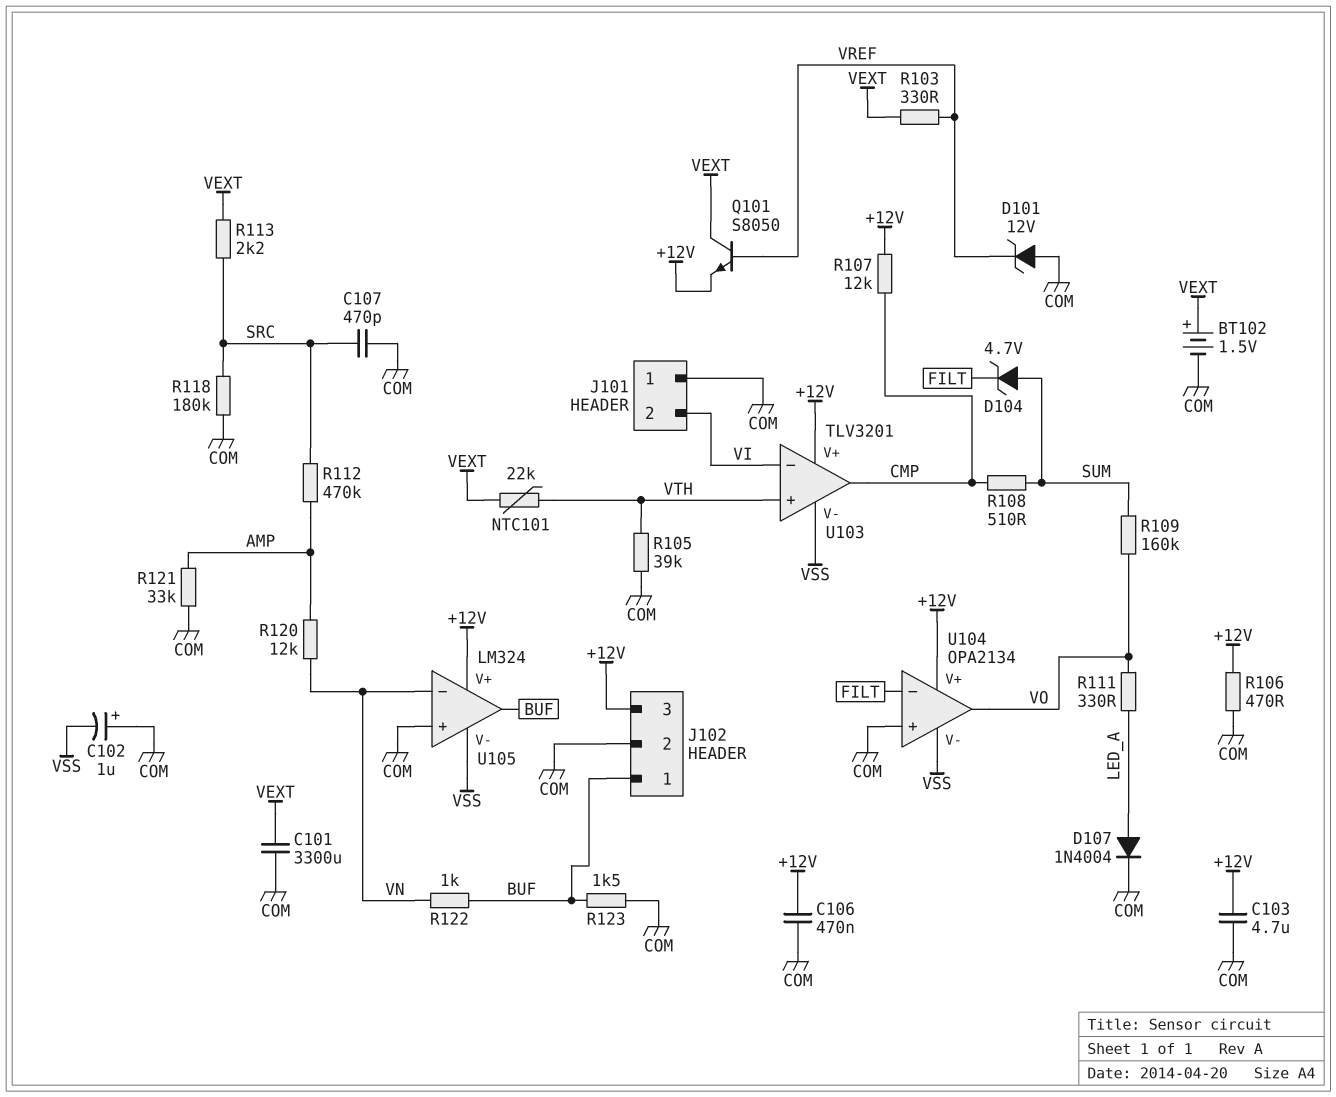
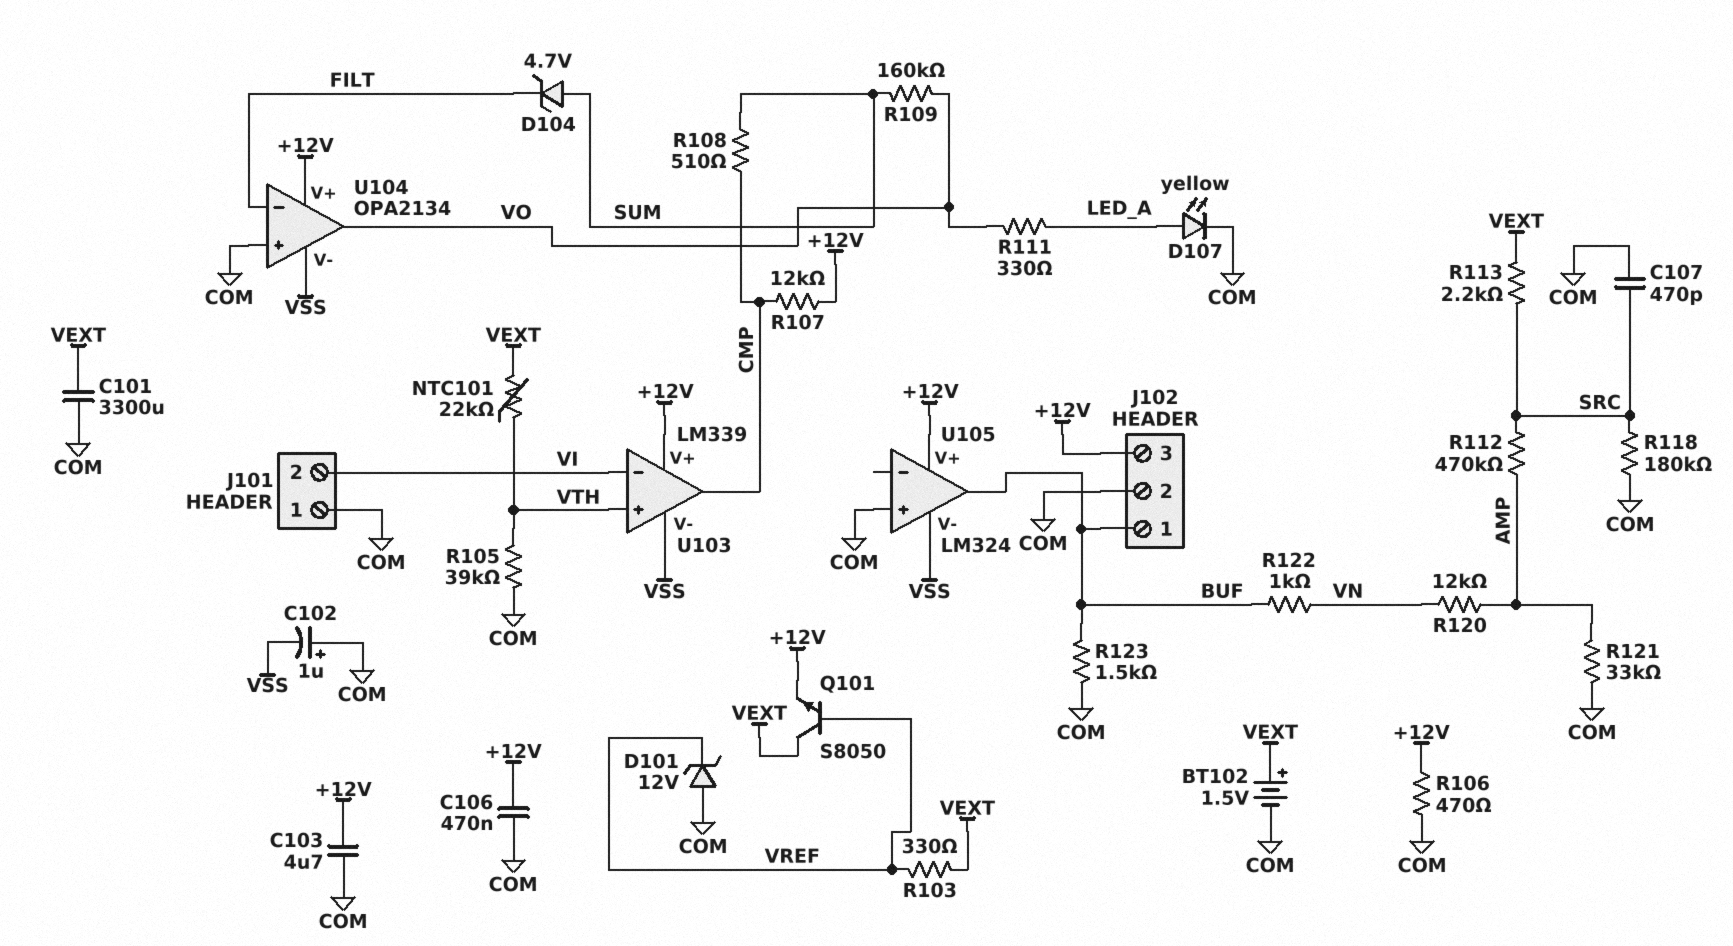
D107: diode 1N4004 (A LED_A, K COM) -> LED yellow (A LED_A, K COM)
U103: TLV3201 -> LM339
U105 pin in-: VN -> none

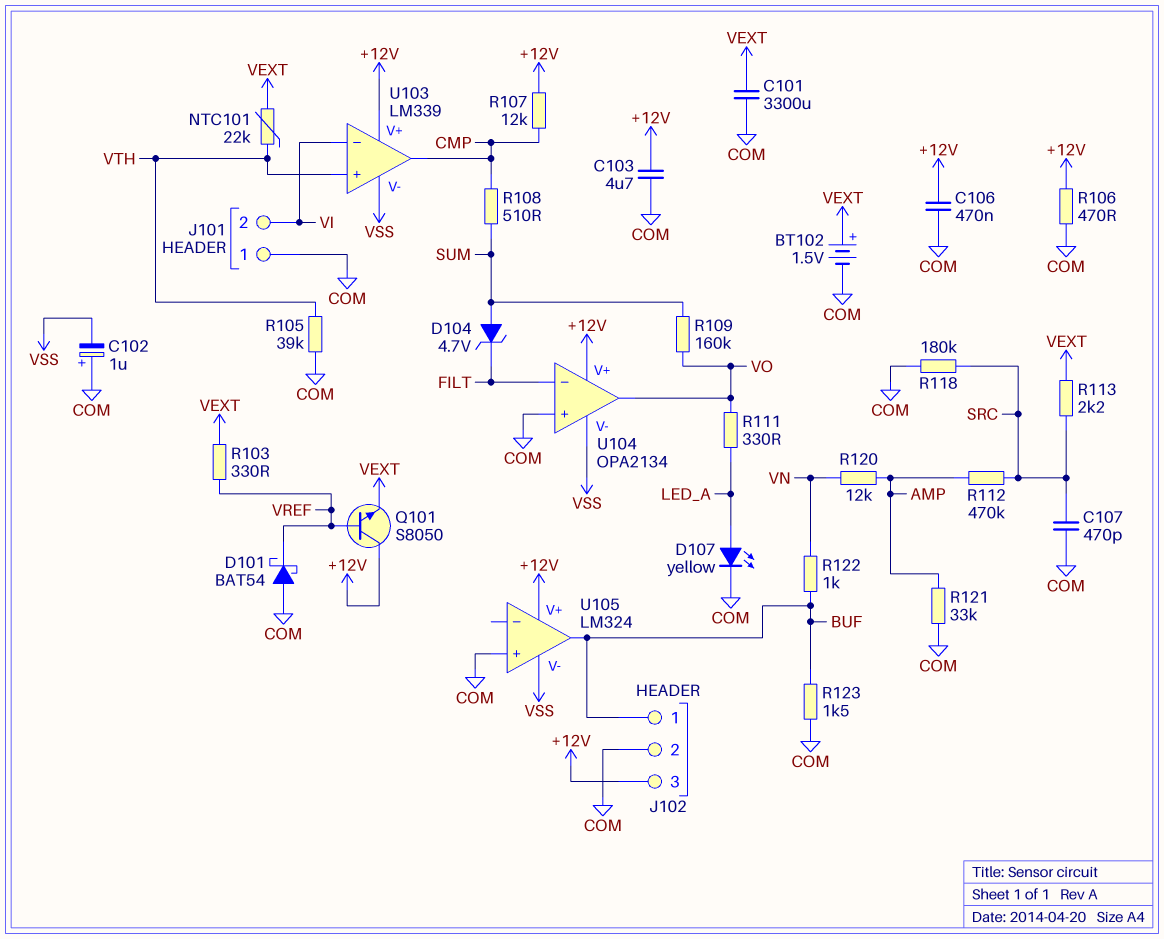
D101: zener 12V (A COM, K VREF) -> schottky BAT54 (A COM, K VREF)
Q101: NPN S8050 (B VREF, C VEXT, E +12V) -> NPN S8050 (B VREF, C +12V, E VEXT)

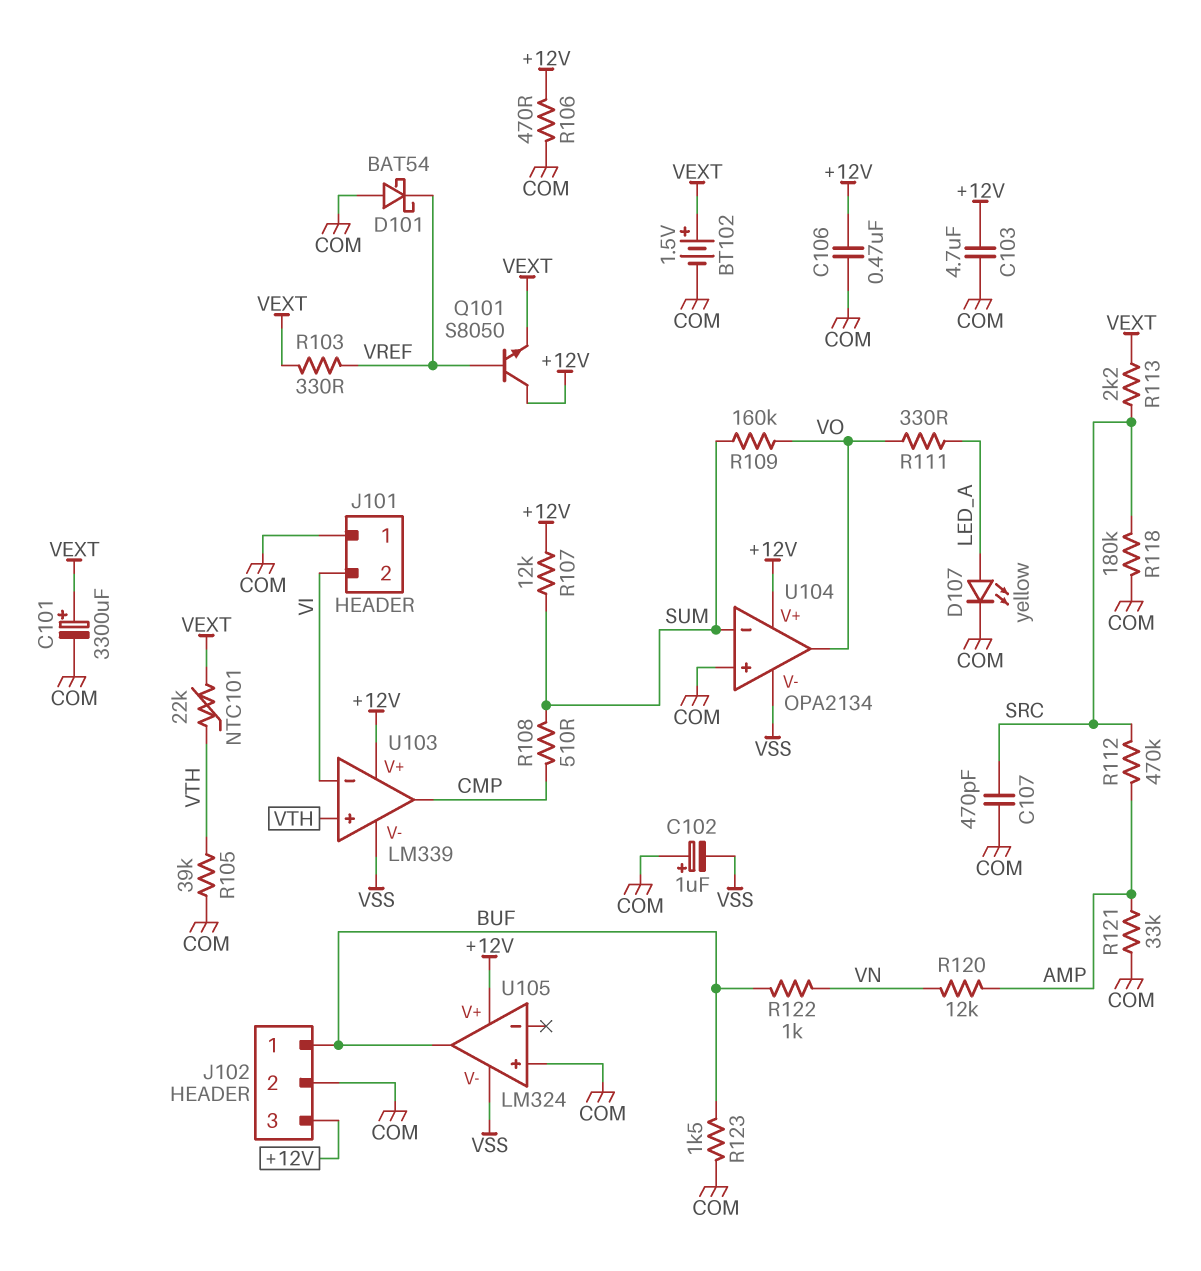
C101: 3300uF (COM, VEXT) -> 3300uF (plus VEXT, minus COM)
D104: zener 4.7V (A SUM, K FILT) -> none
R107: 12k (+12V, CMP) -> 12k (+12V, SUM)
U104 pin in-: FILT -> SUM

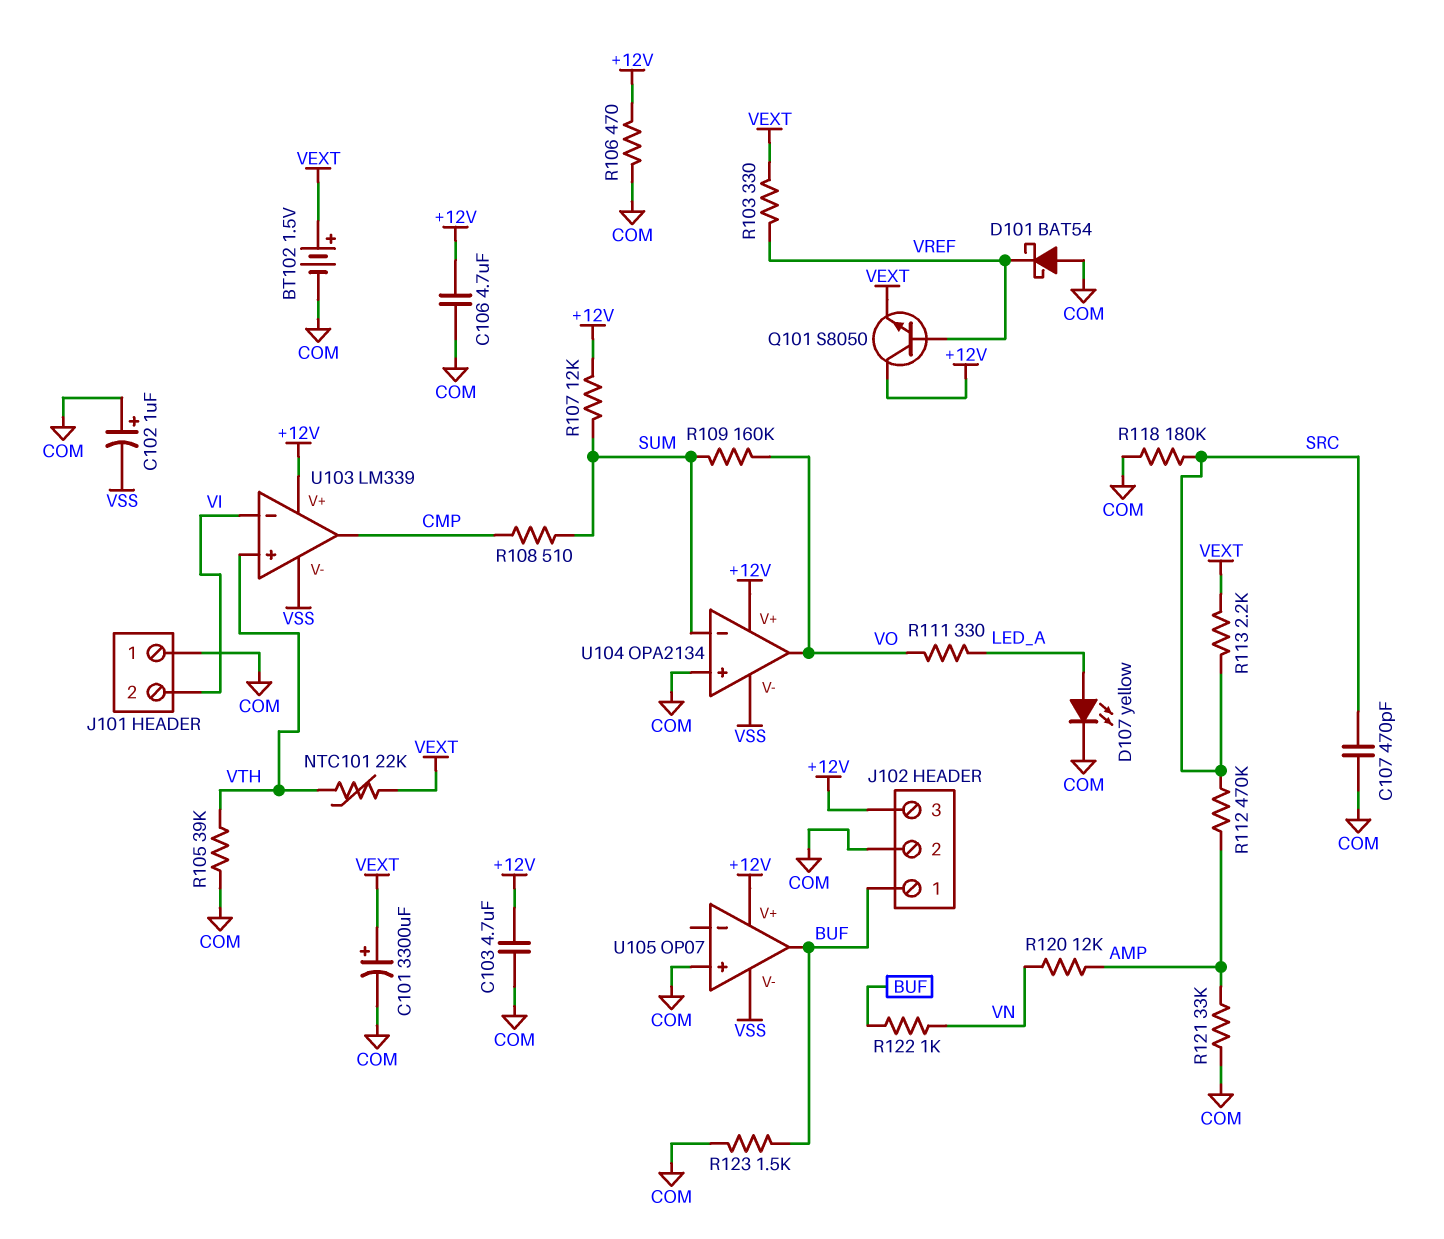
C106: 470nF (+12V, COM) -> 4.7uF (+12V, COM)
U105: LM324 -> OP07

